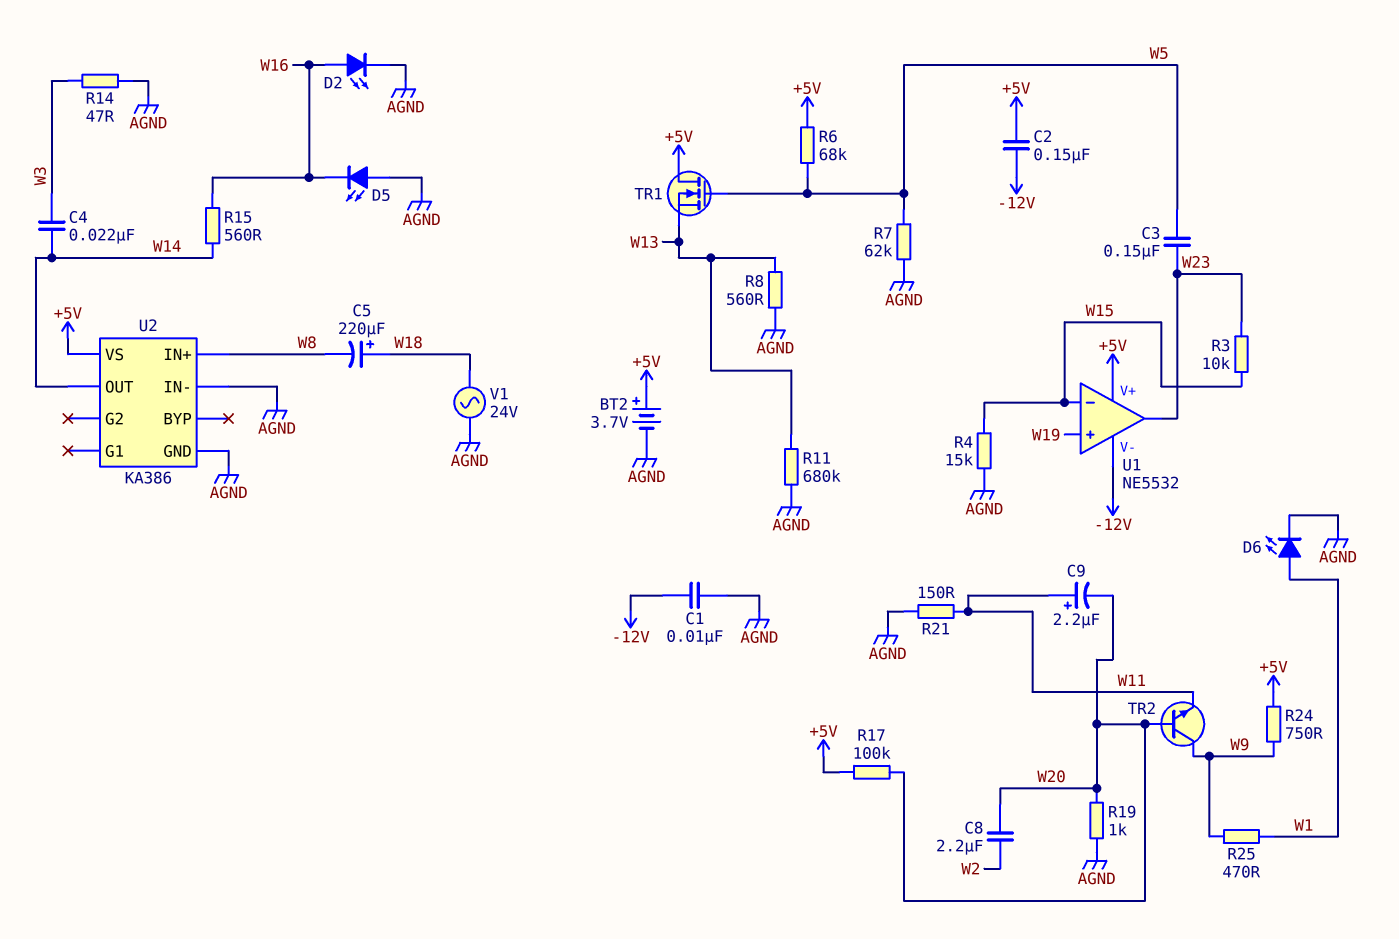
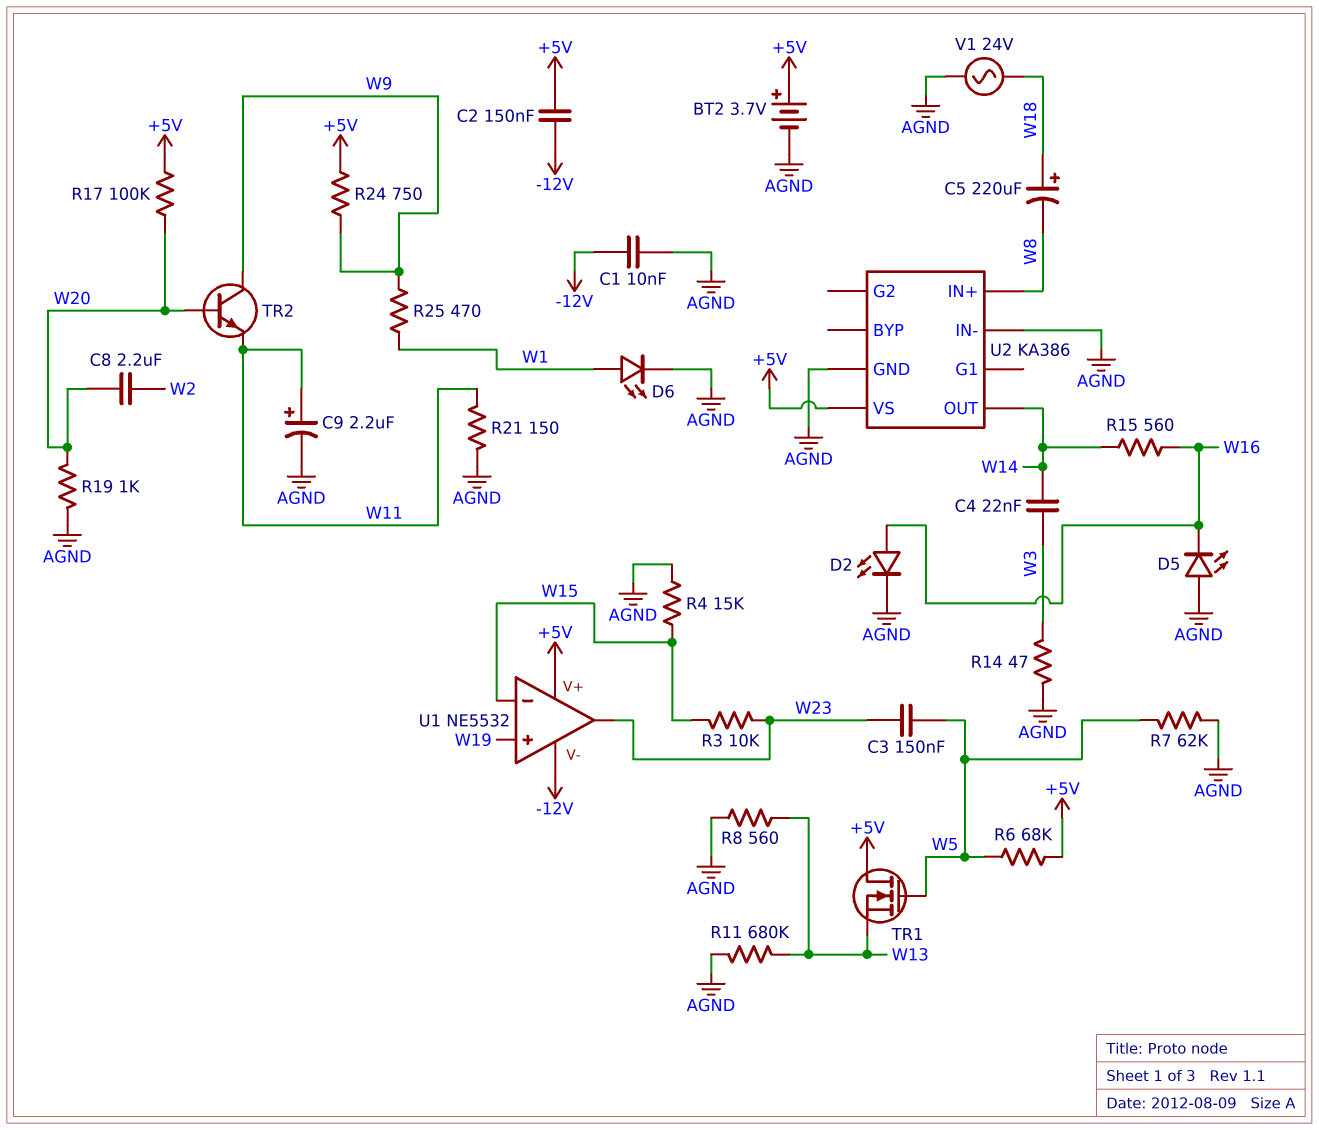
C9: 2.2uF (plus W11, minus W20) -> 2.2uF (plus W11, minus AGND)

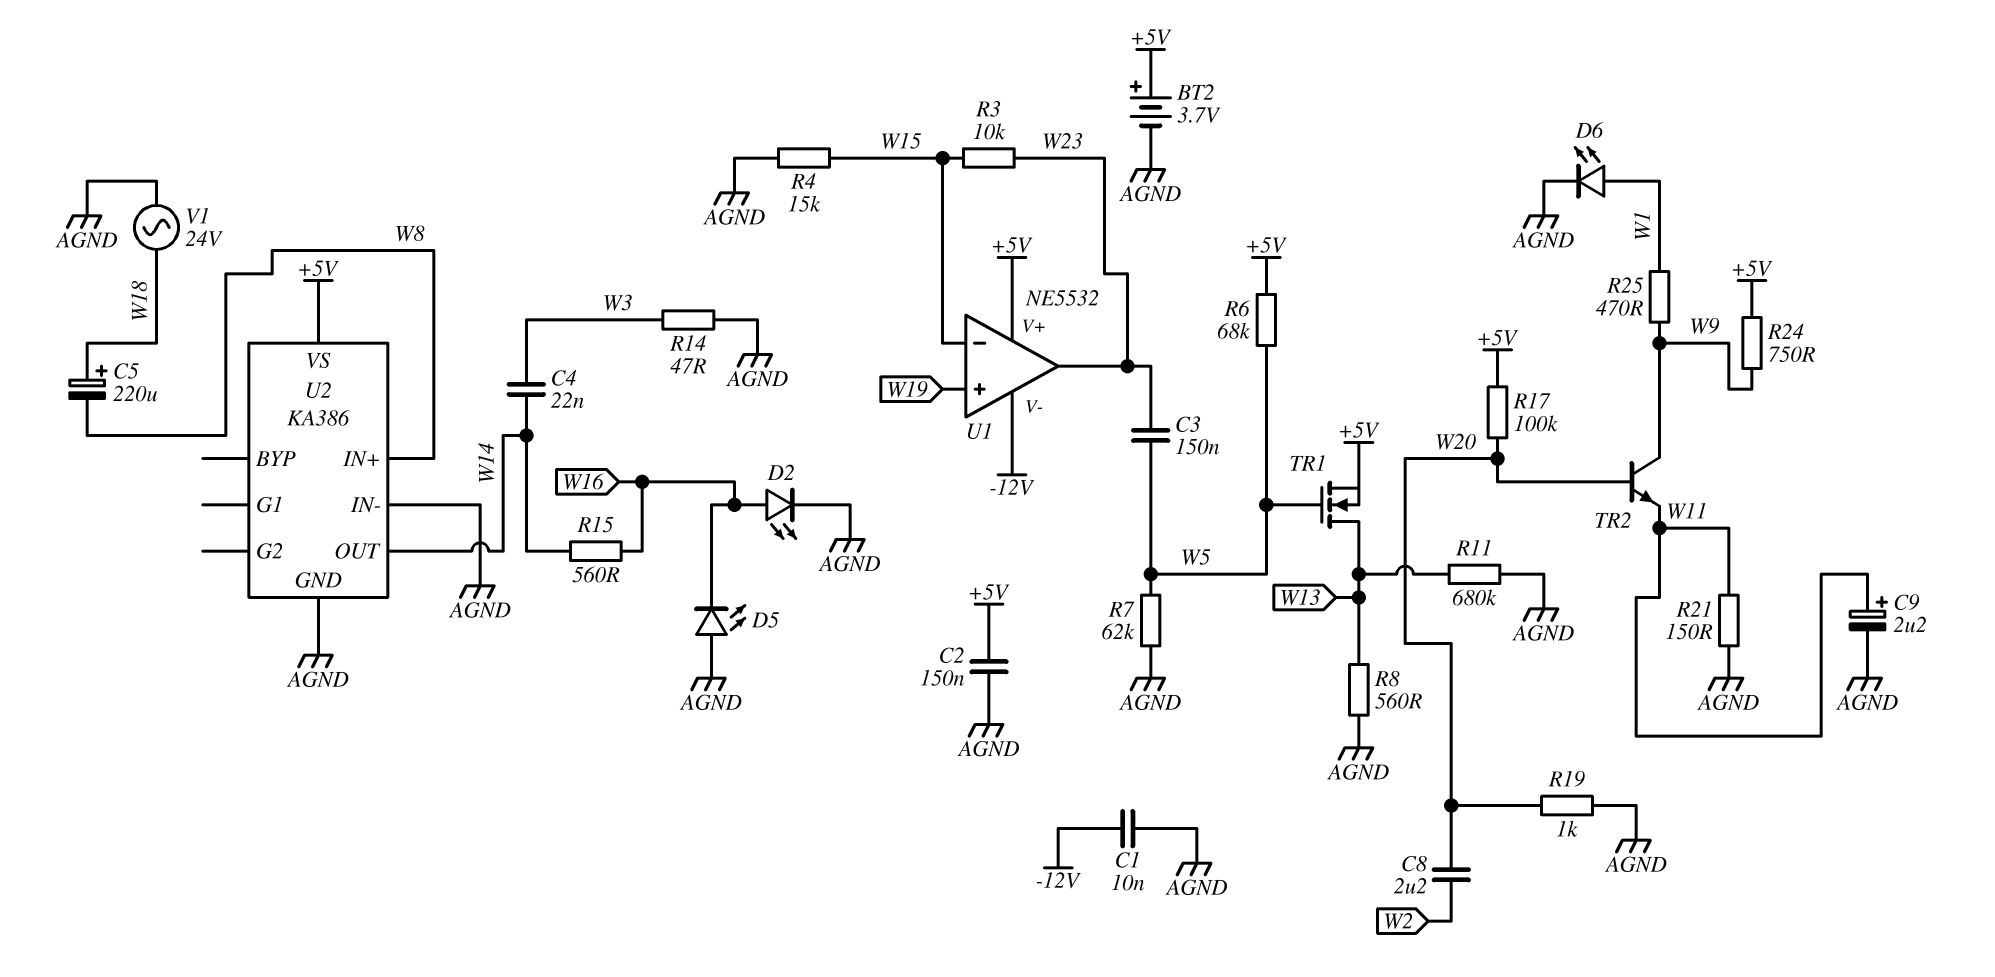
C2: 150nF (+5V, -12V) -> 150nF (+5V, AGND)
TR1: NMOS (G W5, D +5V, S W13) -> NMOS (G W5, D W13, S +5V)

